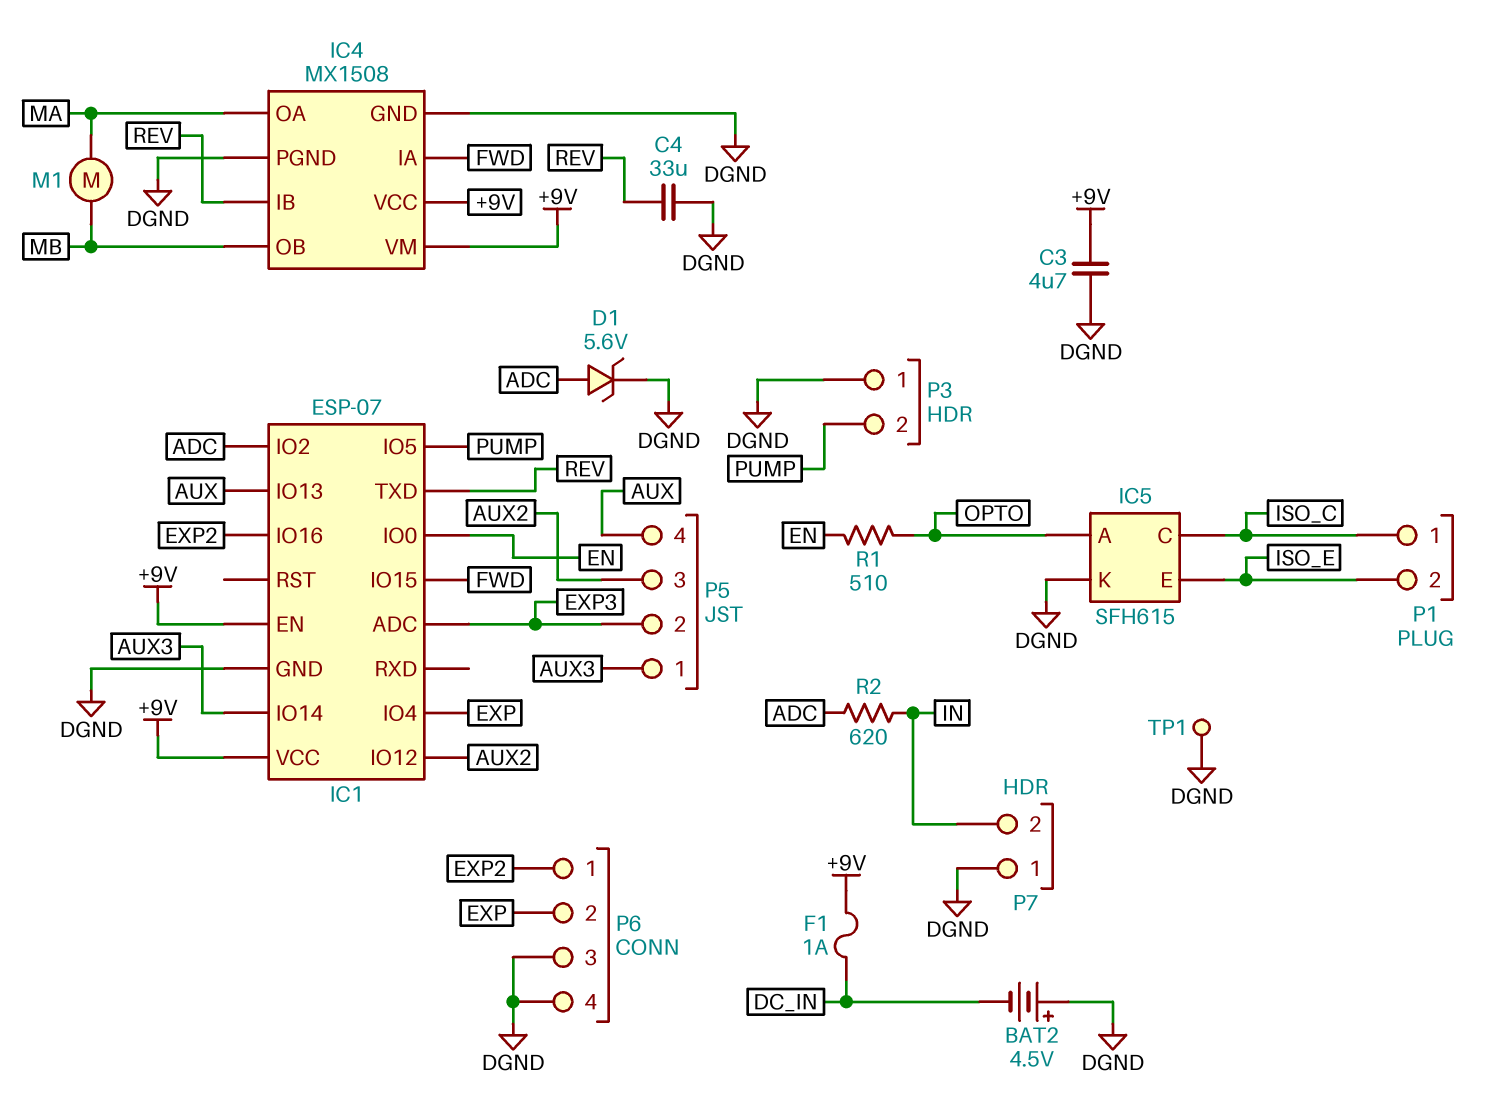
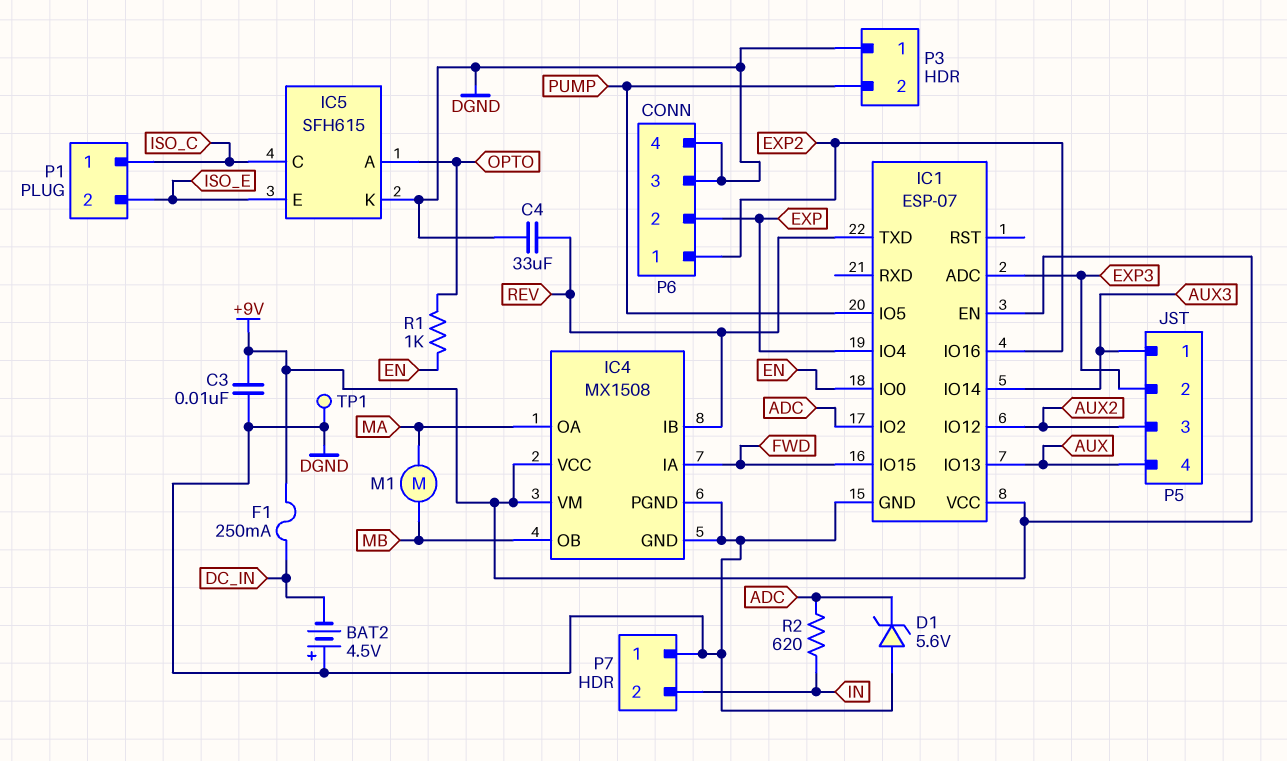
C3: 4.7uF (+9V, DGND) -> 10nF (+9V, DGND)
D1: zener 5.6V (A ADC, K DGND) -> zener 5.6V (A DGND, K ADC)
F1: 1A (+9V, DC_IN) -> 250mA (+9V, DC_IN)
R1: 510 (EN, OPTO) -> 1k (EN, OPTO)

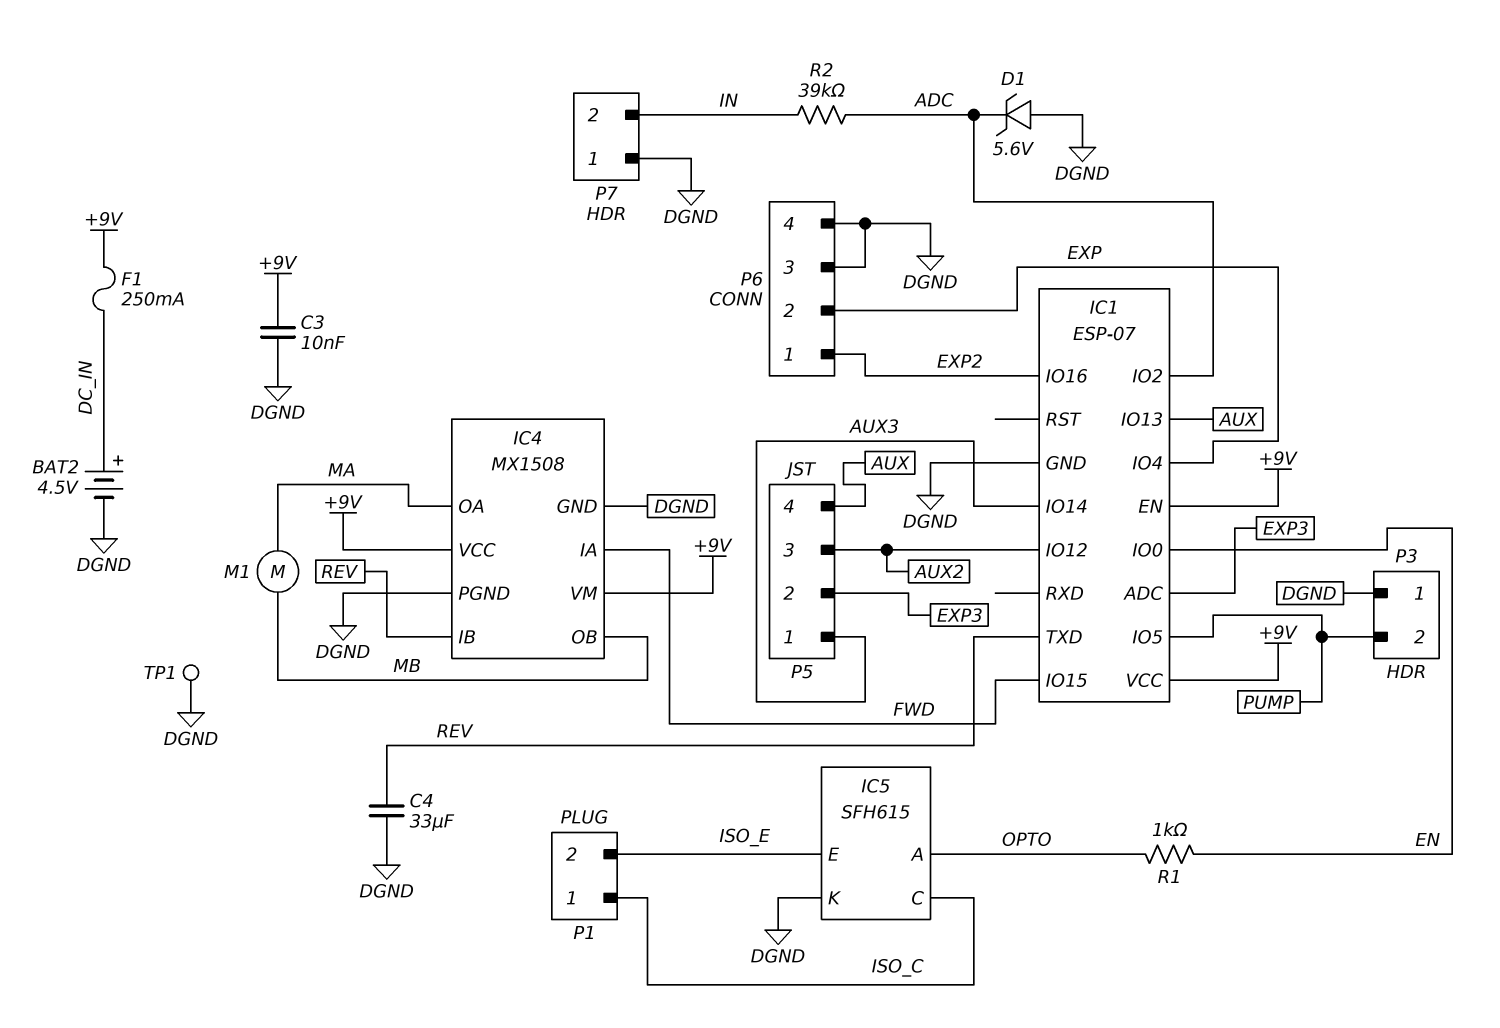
BAT2: 4.5V (plus DGND, minus DC_IN) -> 4.5V (plus DC_IN, minus DGND)
R2: 620 (ADC, IN) -> 39k (ADC, IN)

